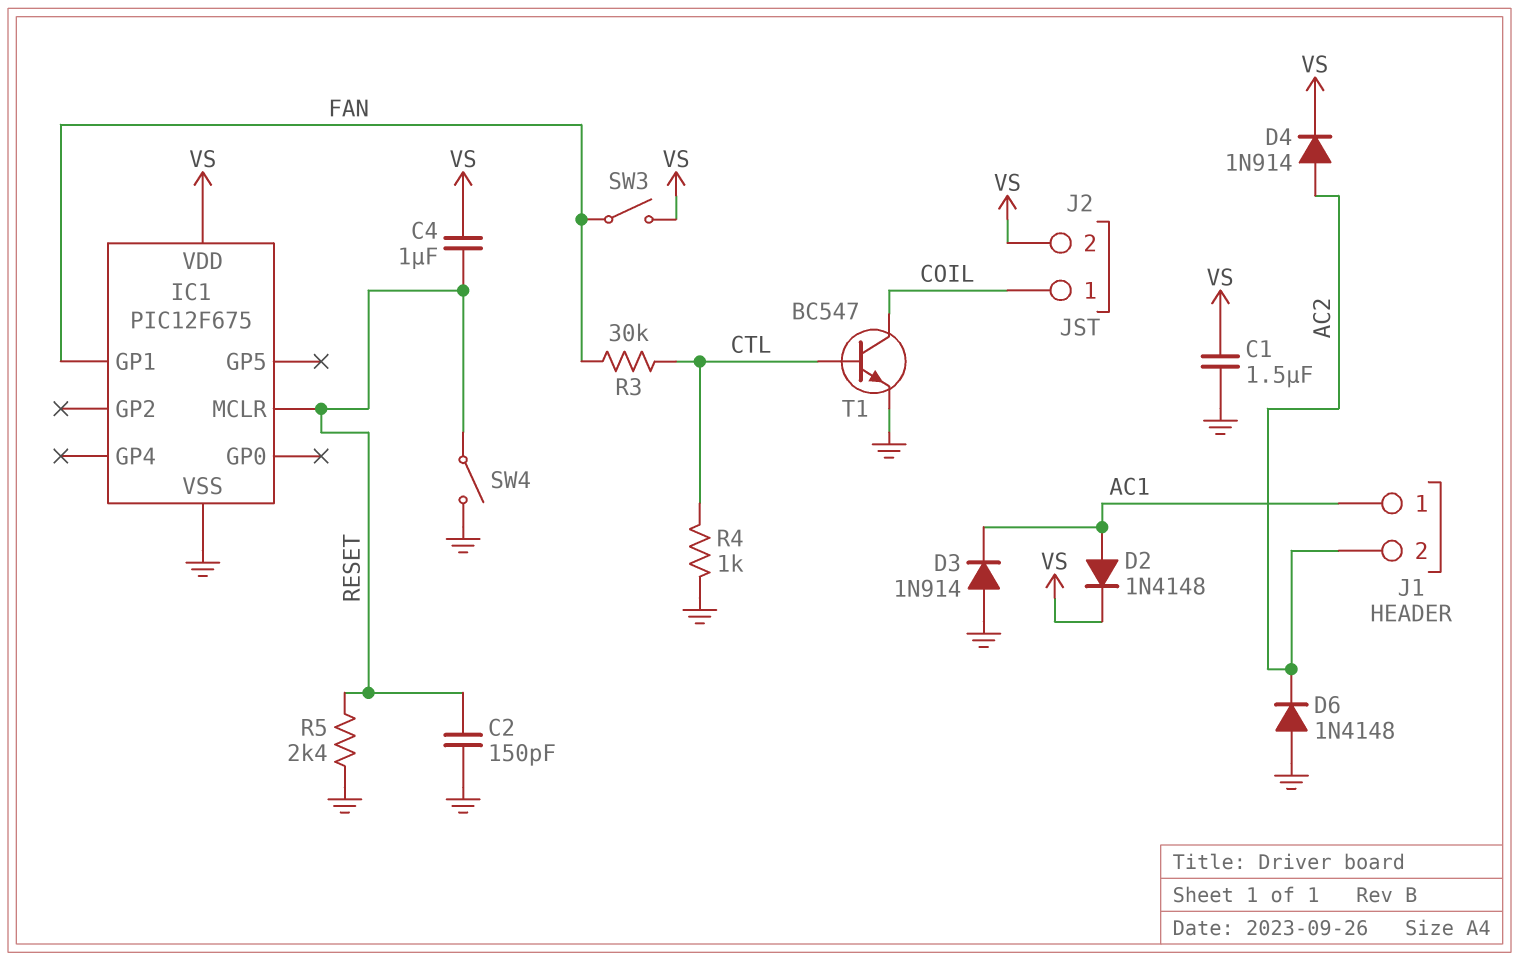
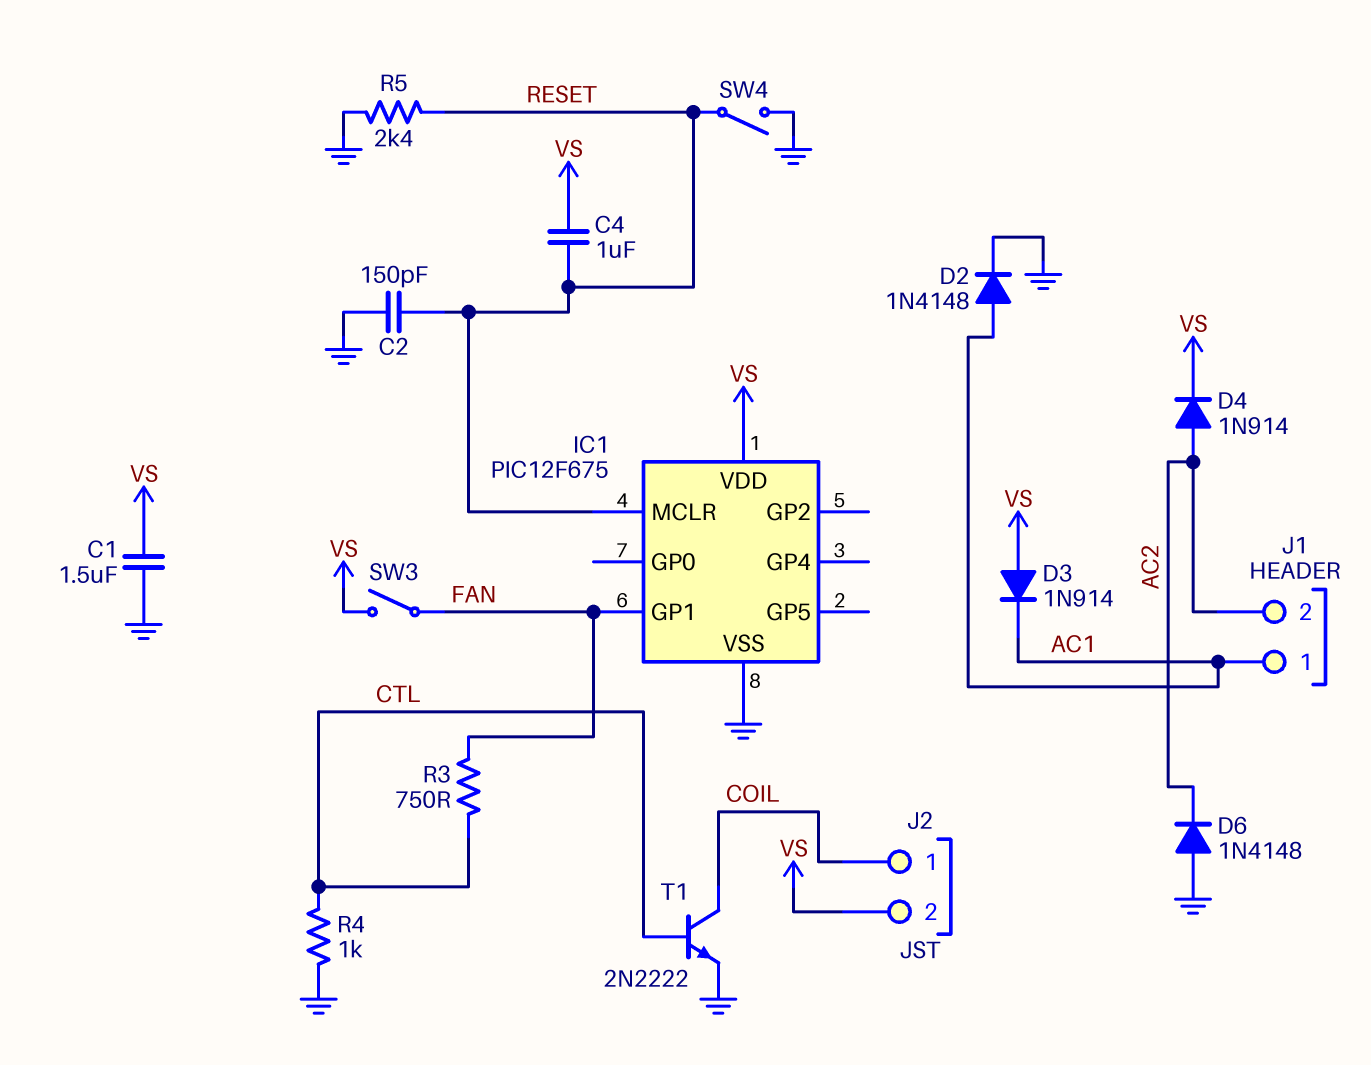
D2: diode 1N4148 (A AC1, K VS) -> diode 1N4148 (A AC1, K GND)
D3: diode 1N914 (A GND, K AC1) -> diode 1N914 (A VS, K AC1)
R3: 30k (CTL, FAN) -> 750 (CTL, FAN)
T1: NPN BC547 (B CTL, C COIL, E GND) -> NPN 2N2222 (B CTL, C COIL, E GND)

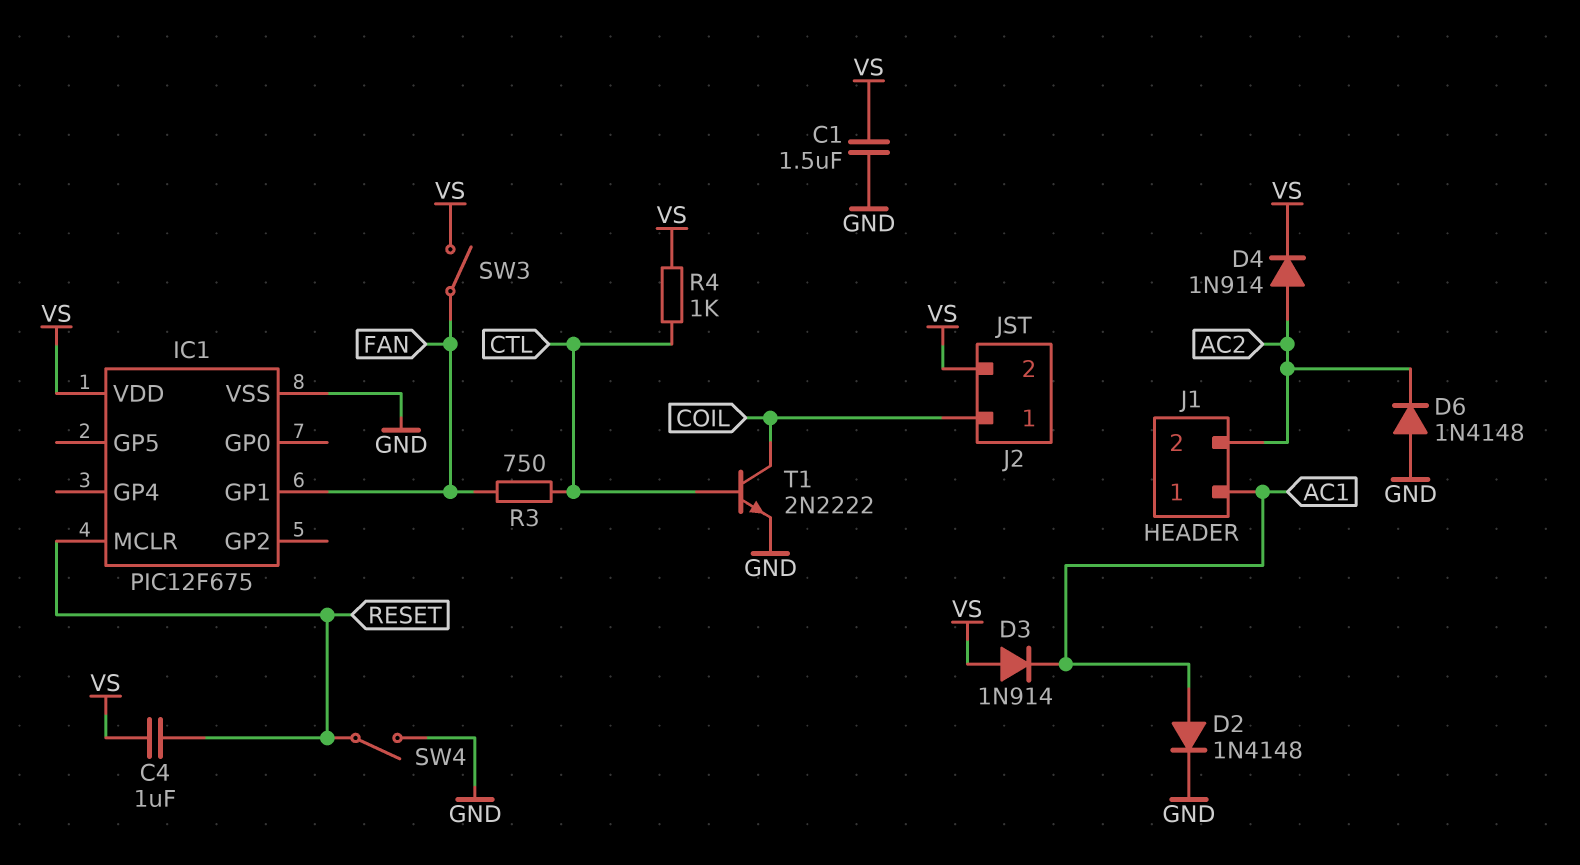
C2: 150pF (GND, RESET) -> none
R4: 1k (CTL, GND) -> 1k (CTL, VS)
R5: 2.4k (GND, RESET) -> none

